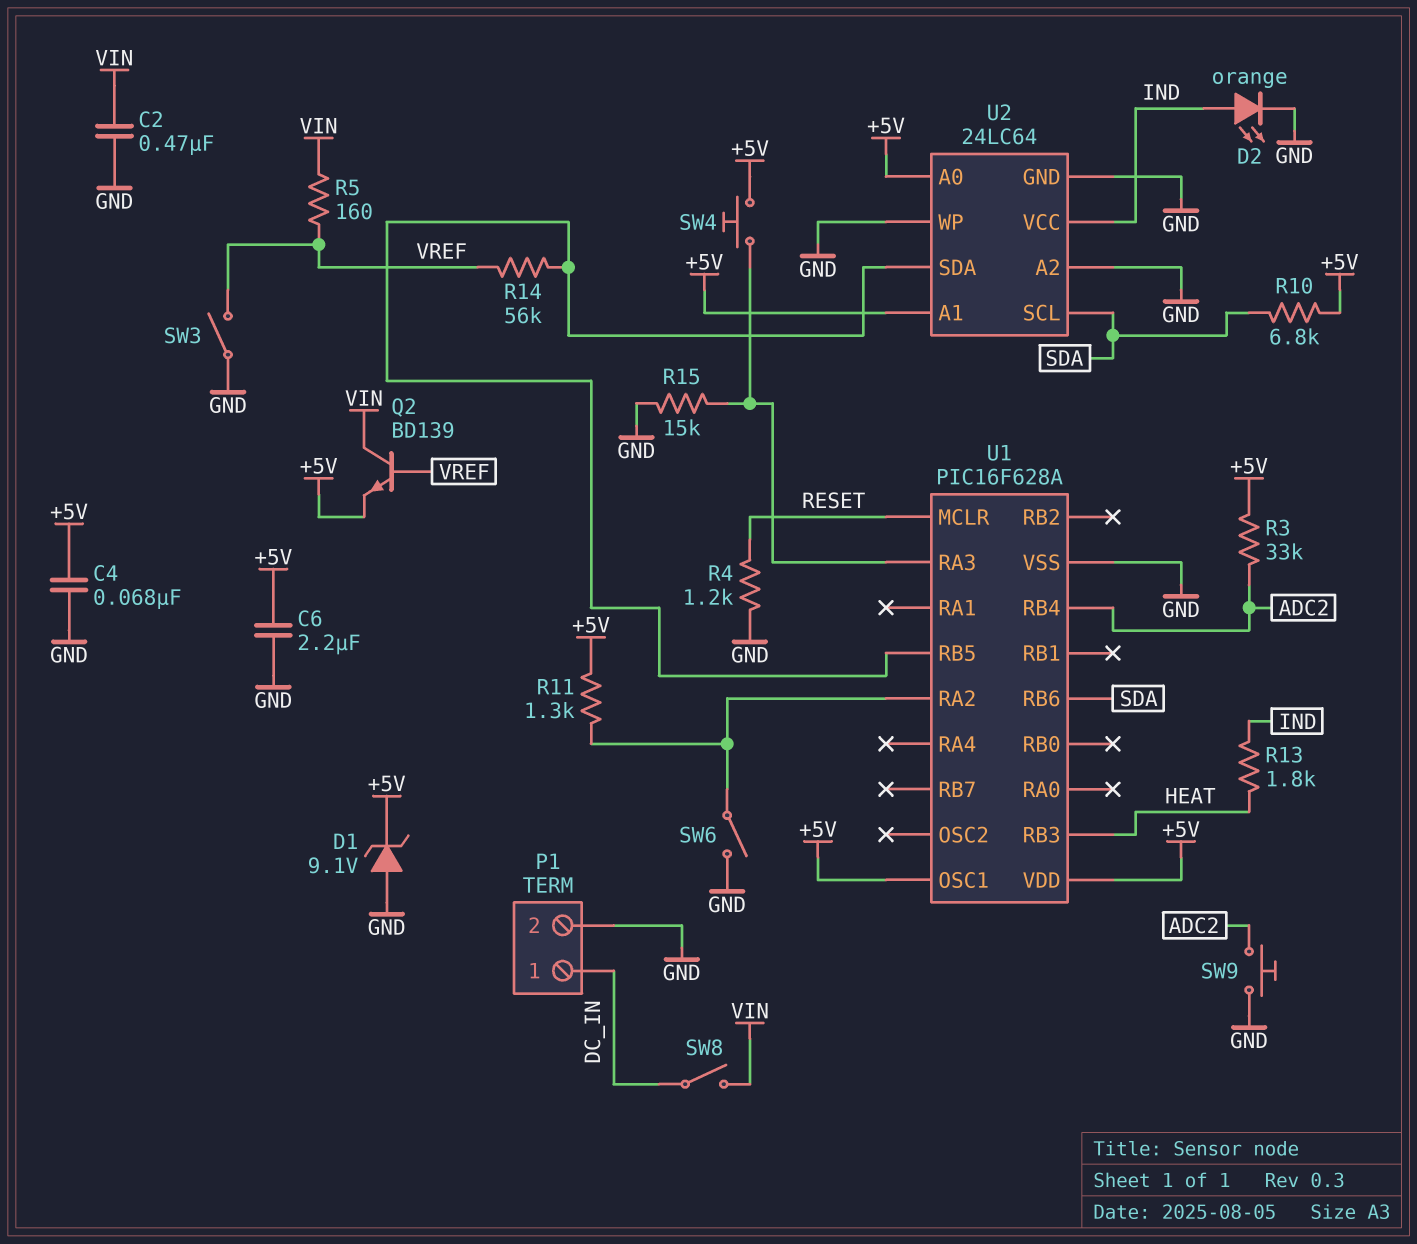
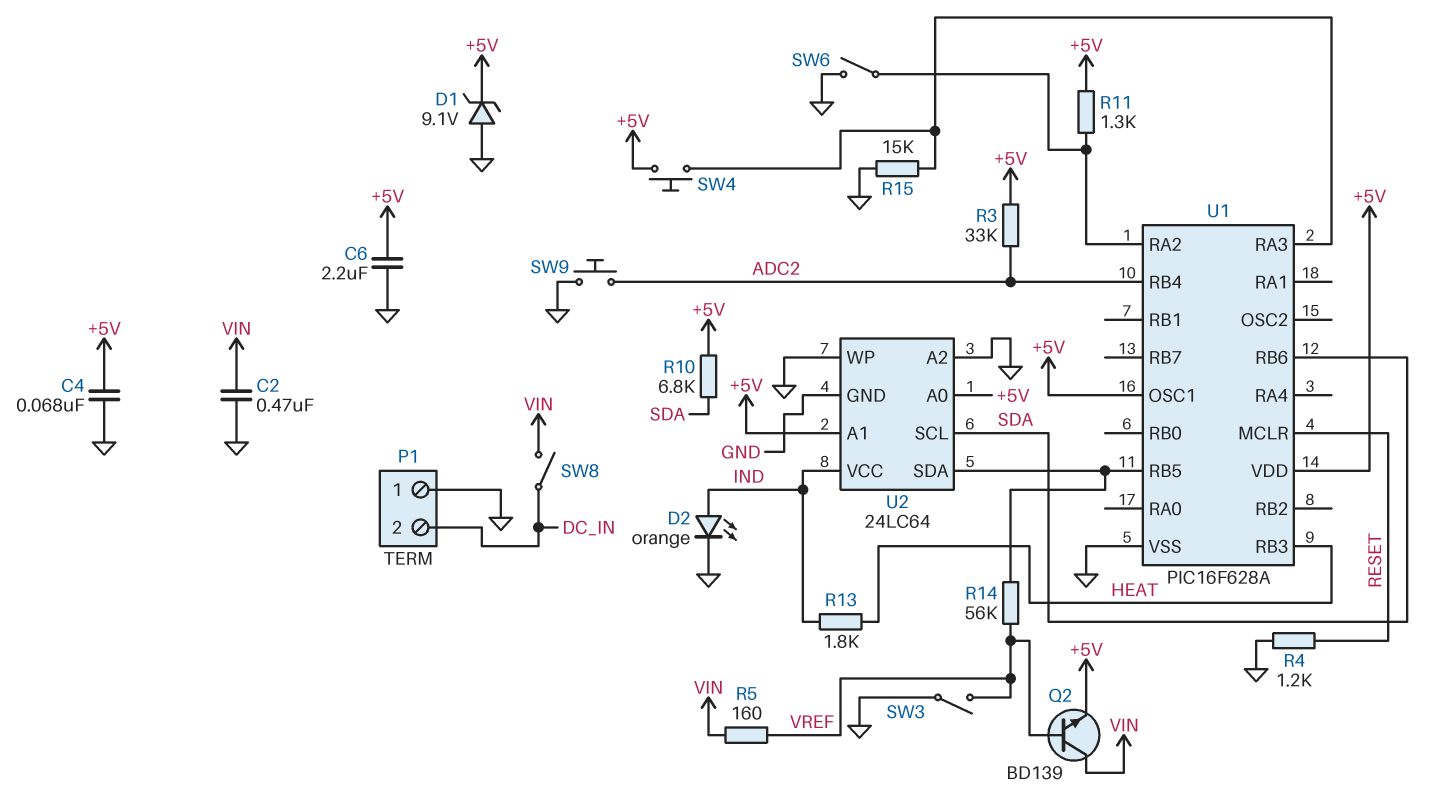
P1 pin 1: DC_IN -> GND
P1 pin 2: GND -> DC_IN

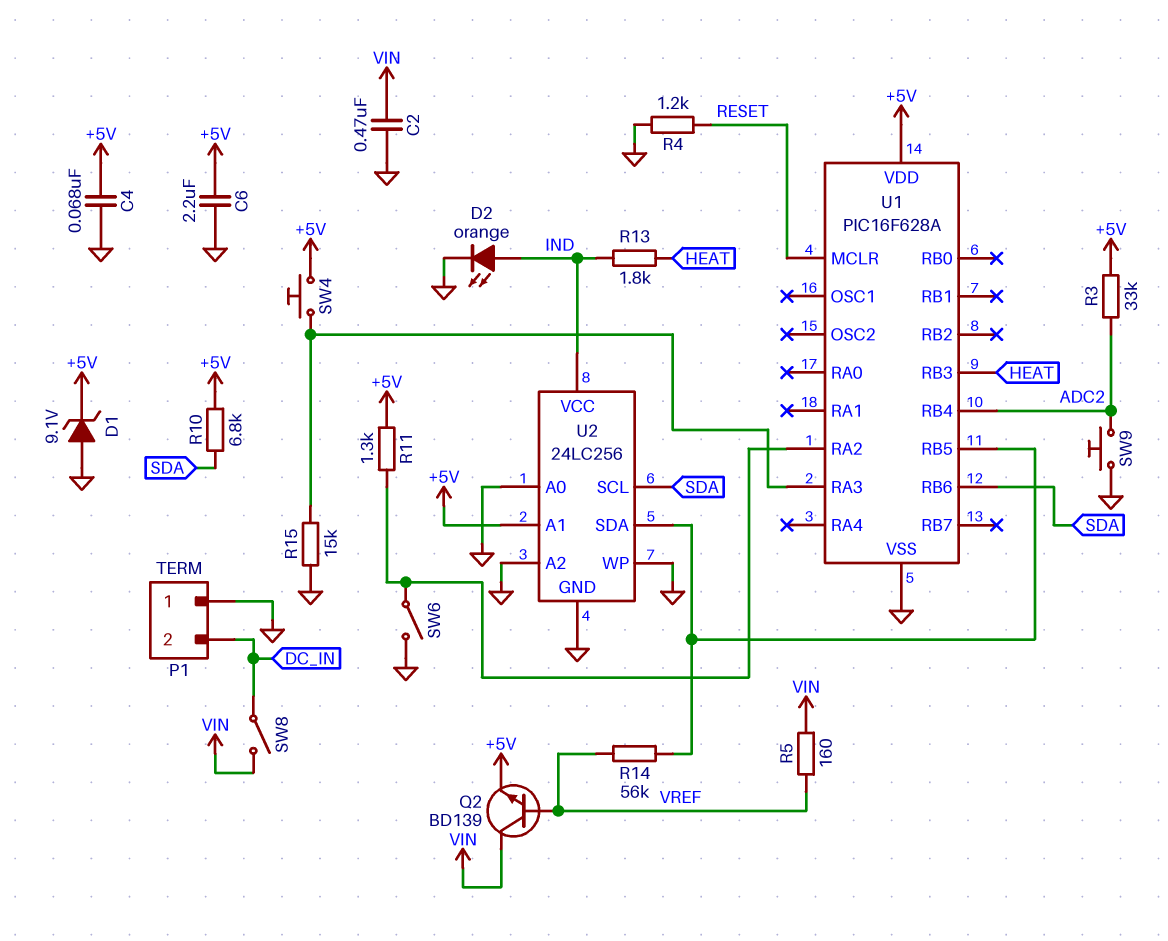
SW3: switch (GND, VREF) -> none
U1 pin OSC1: +5V -> none
U2: 24LC64 -> 24LC256
U2 pin A0: +5V -> GND

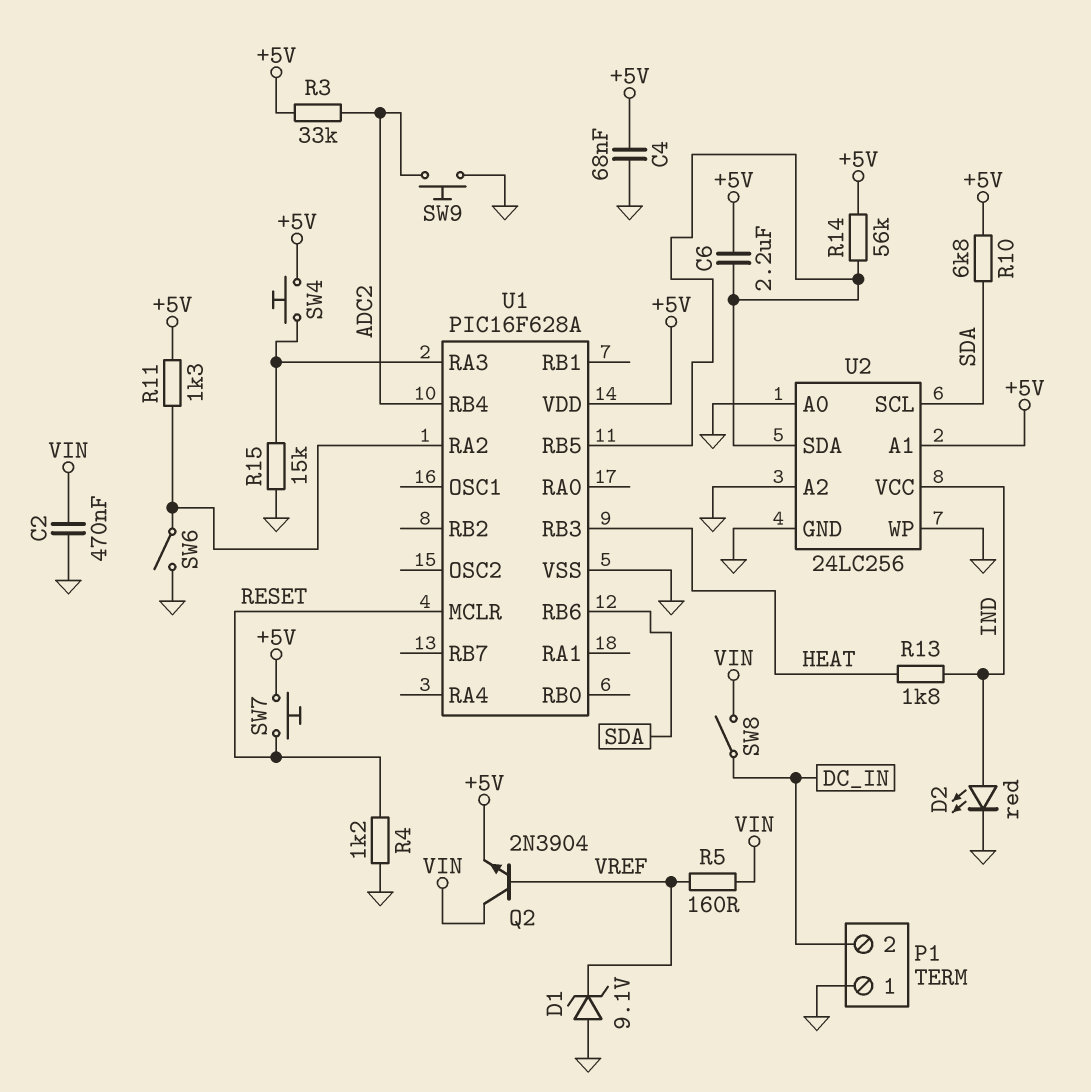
C6: 2.2uF (+5V, GND) -> 2.2uF (+5V, U1/RB5)
D1: zener 9.1V (A GND, K +5V) -> zener 9.1V (A GND, K VREF)
D2: LED orange (A IND, K GND) -> LED red (A IND, K GND)
Q2: NPN BD139 (B VREF, C VIN, E +5V) -> NPN 2N3904 (B VREF, C VIN, E +5V)
R14: 56k (U1/RB5, VREF) -> 56k (+5V, U1/RB5)
SW7: none -> button (+5V, RESET)

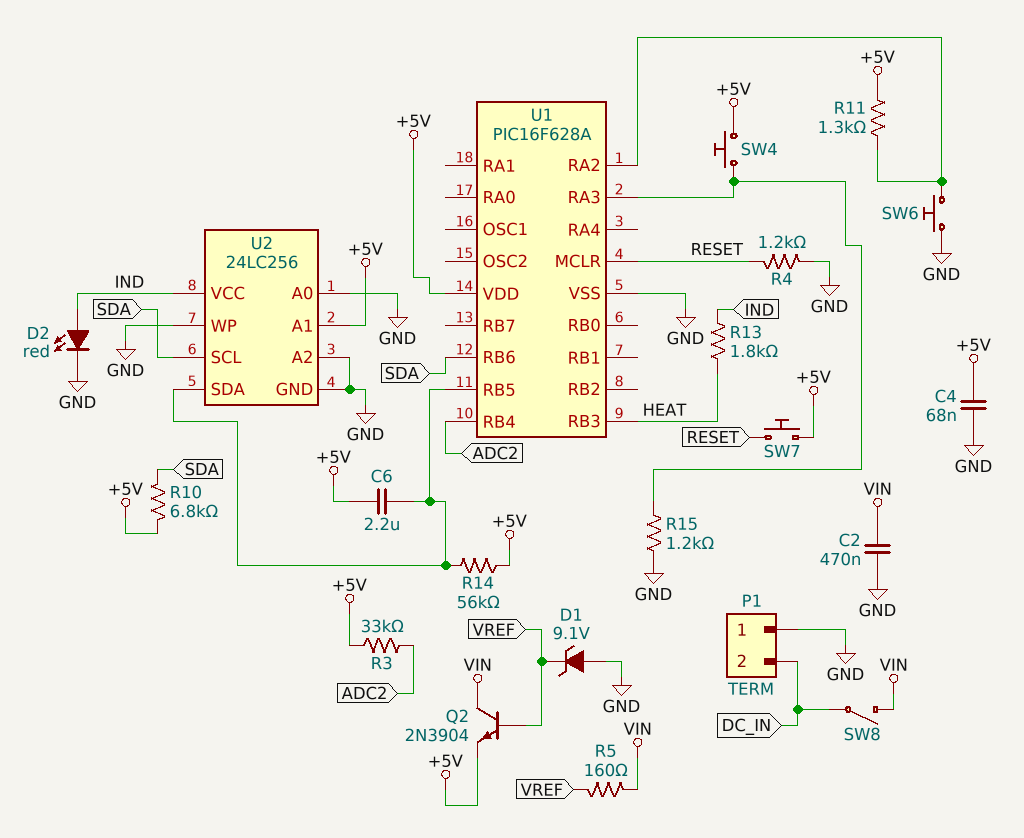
R15: 15k (GND, U1/RA3) -> 1.2k (GND, U1/RA3)
SW6: switch (GND, U1/RA2) -> button (GND, U1/RA2)
SW9: button (ADC2, GND) -> none

